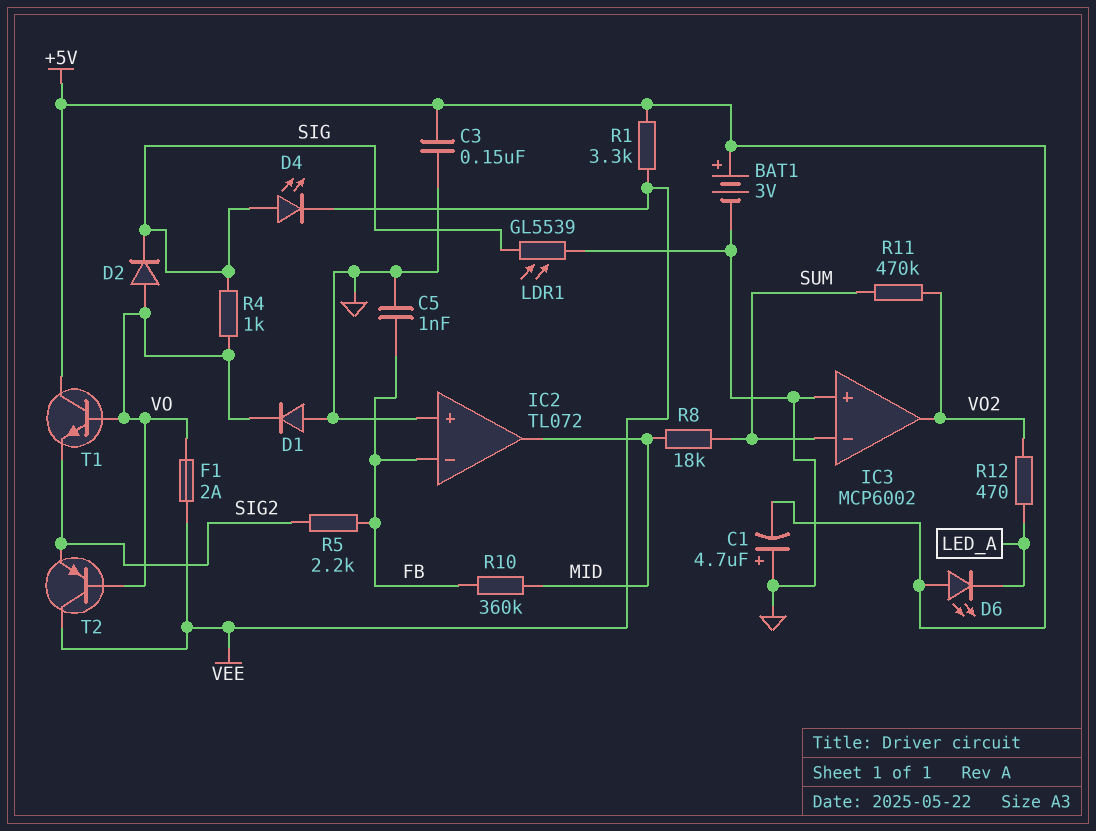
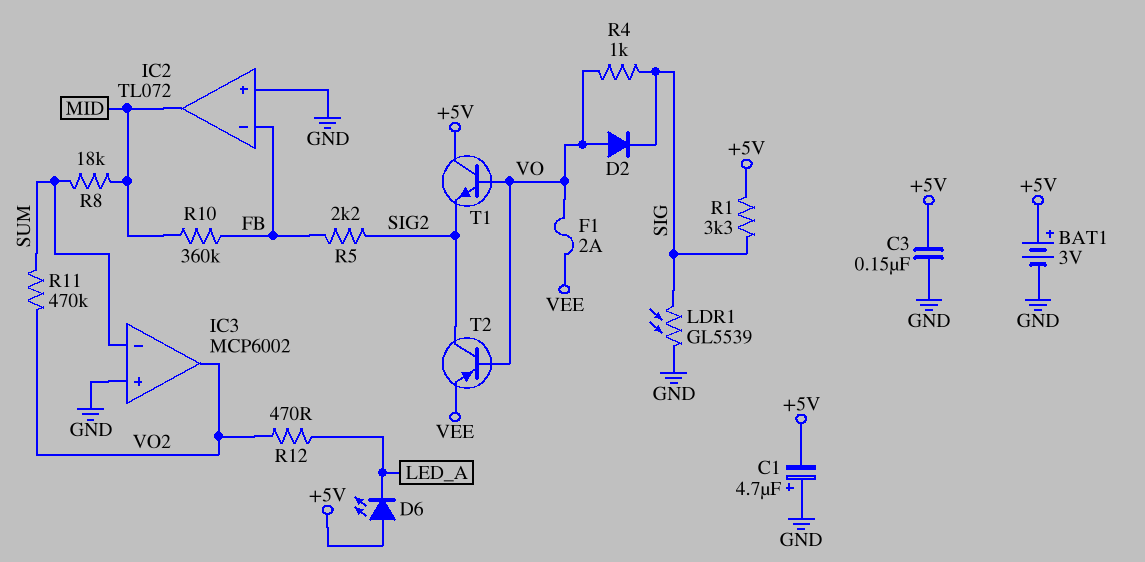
C5: 1nF (FB, GND) -> none
D1: diode (A GND, K VO) -> none
D4: LED (A SIG, K VEE) -> none
R1: 3.3k (+5V, VEE) -> 3.3k (+5V, SIG)
T2: PNP (B VO, C VEE, E SIG2) -> PNP (B VO, C SIG2, E VEE)

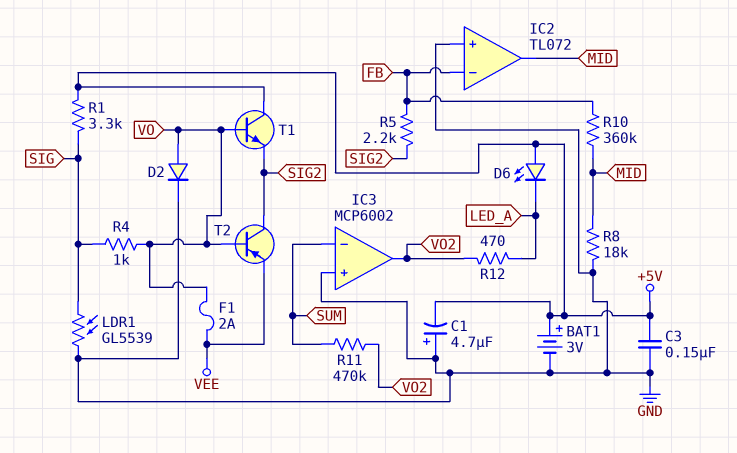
D2: diode (A VO, K SIG) -> diode (A VO, K GND)
R8: 18k (MID, SUM) -> 18k (GND, MID)

